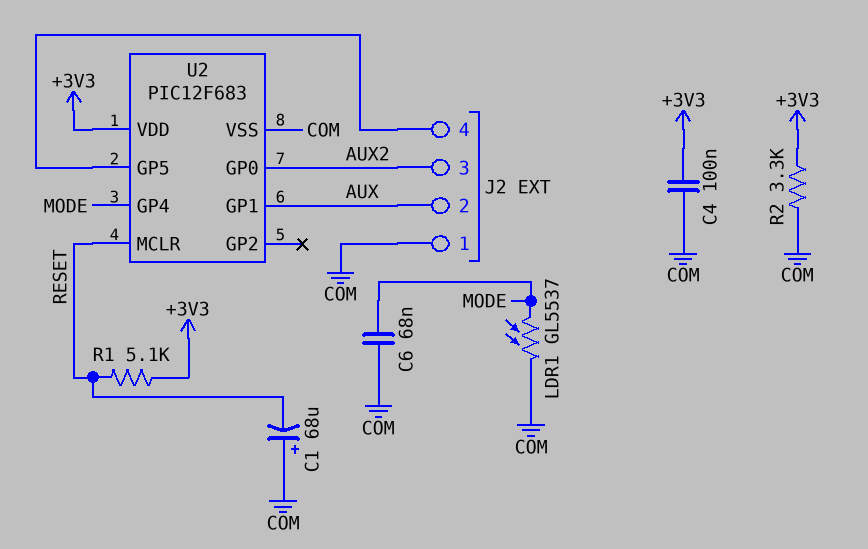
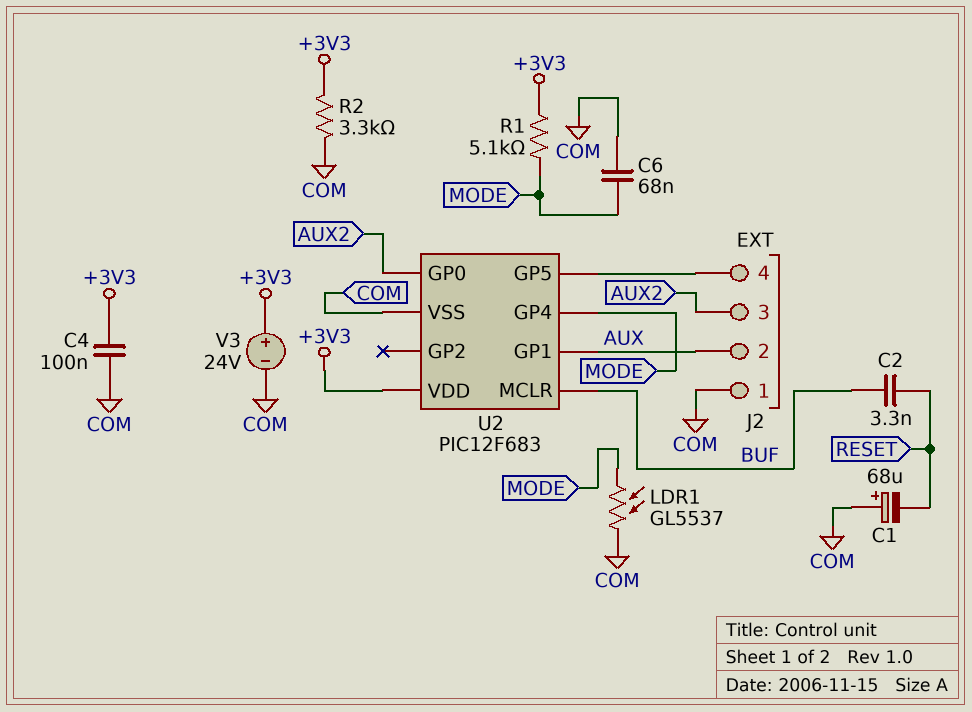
C2: none -> 3.3nF (BUF, RESET)
R1: 5.1k (+3V3, RESET) -> 5.1k (+3V3, MODE)
U2 pin MCLR: RESET -> BUF
V3: none -> 24V (plus +3V3, minus COM)

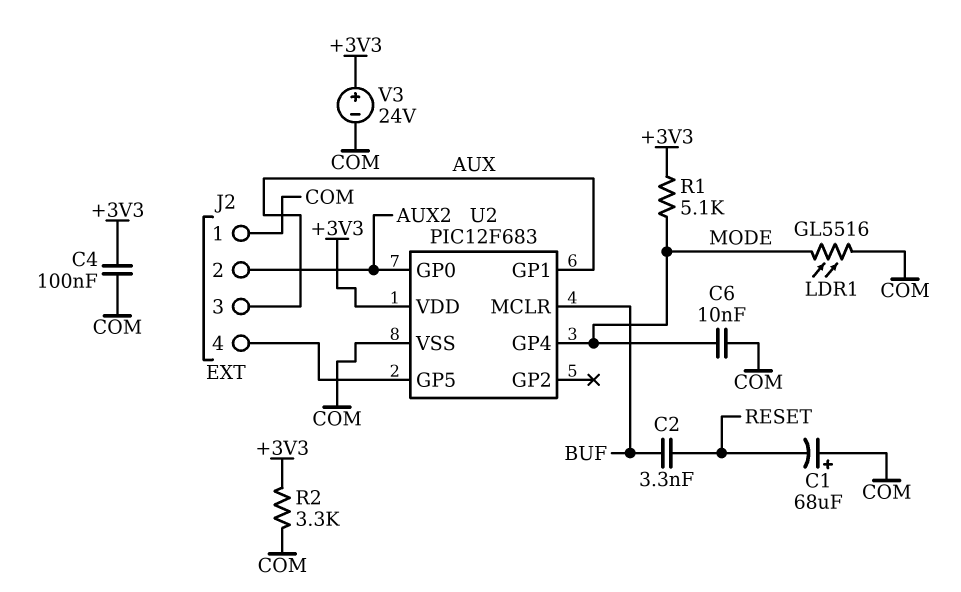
C6: 68nF (COM, MODE) -> 10nF (COM, MODE)
J2 pin 2: AUX -> AUX2
J2 pin 3: AUX2 -> AUX
LDR1: GL5537 (COM, MODE) -> GL5516 (COM, MODE)

